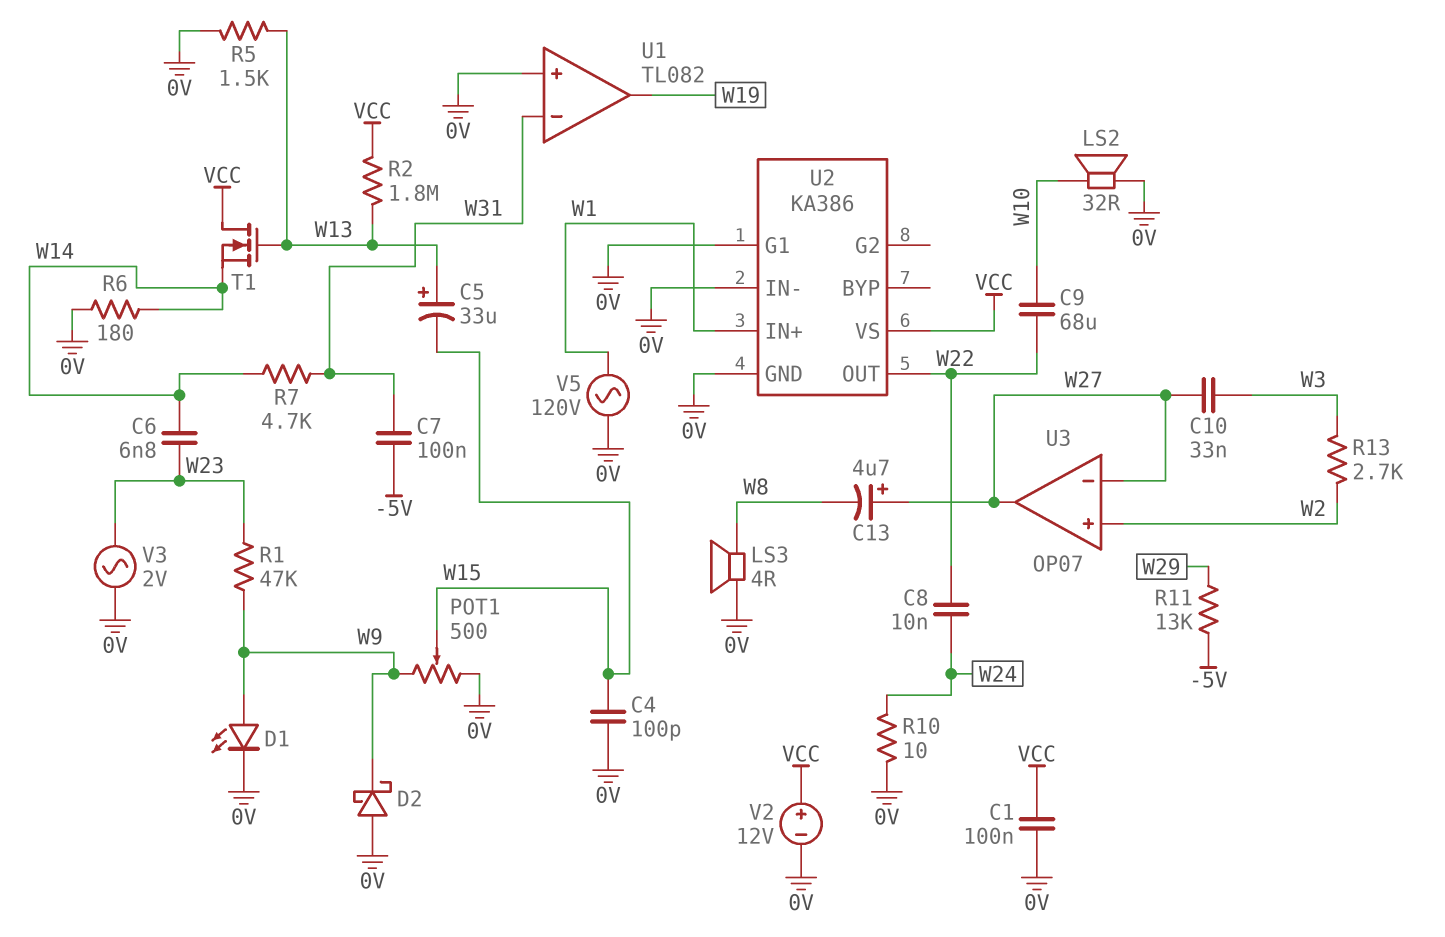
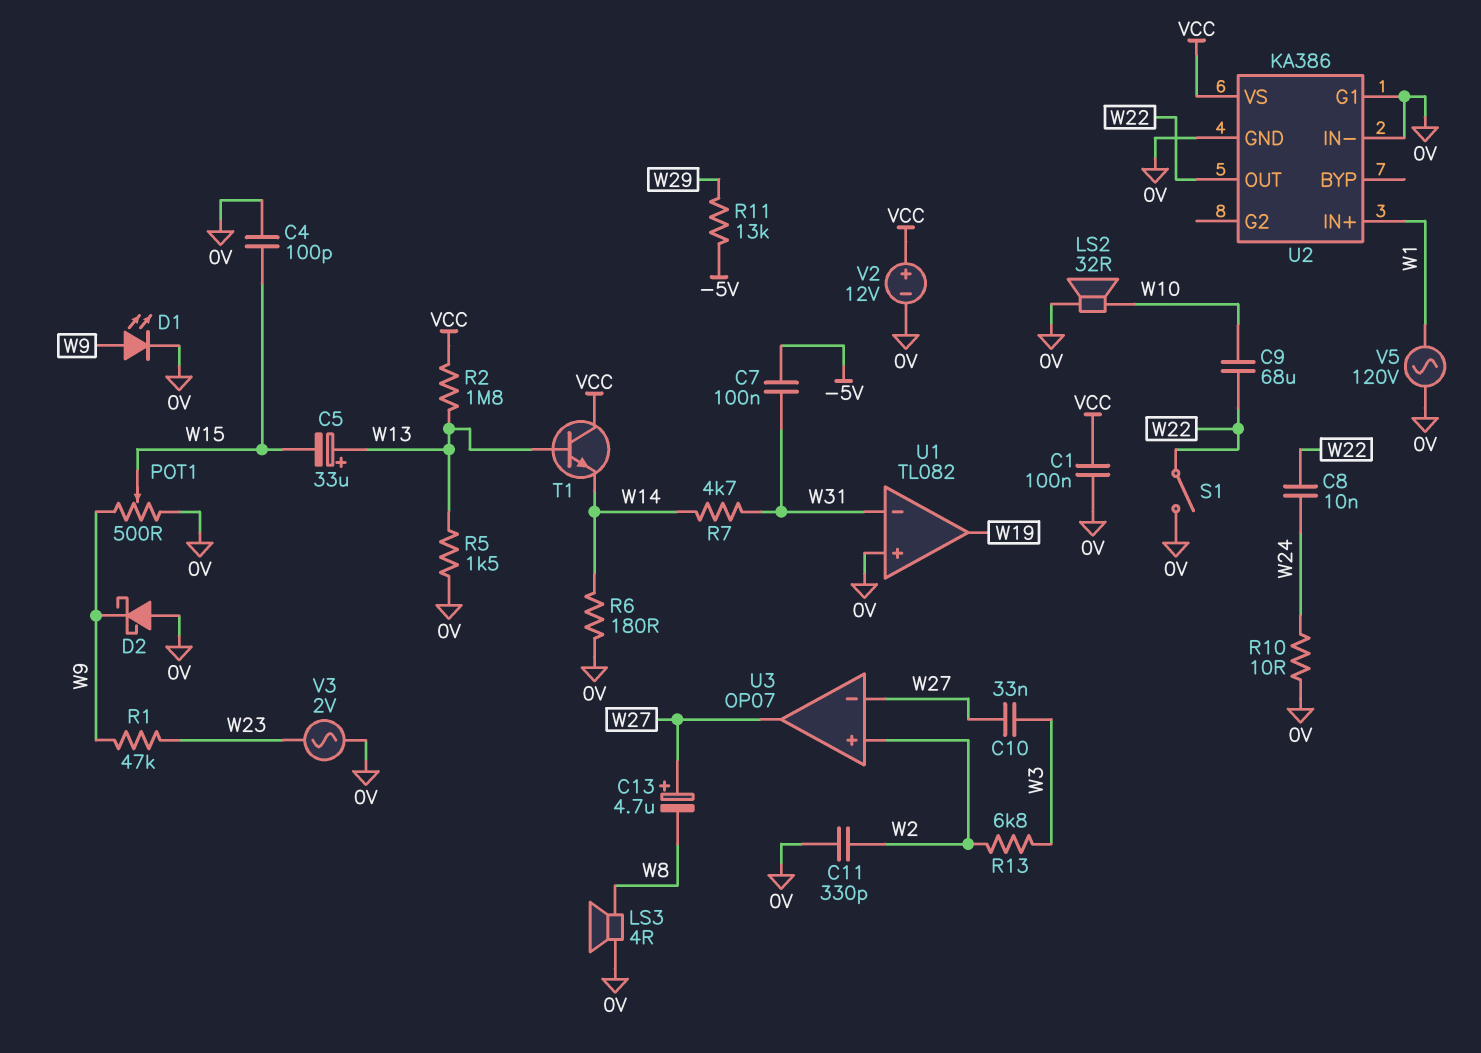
C6: 6.8nF (W14, W23) -> none
C11: none -> 330pF (0V, W2)
R13: 2.7k (W2, W3) -> 6.8k (W2, W3)
S1: none -> switch (0V, W22)
T1: NMOS (G W13, D VCC, S W14) -> NPN (B W13, C VCC, E W14)

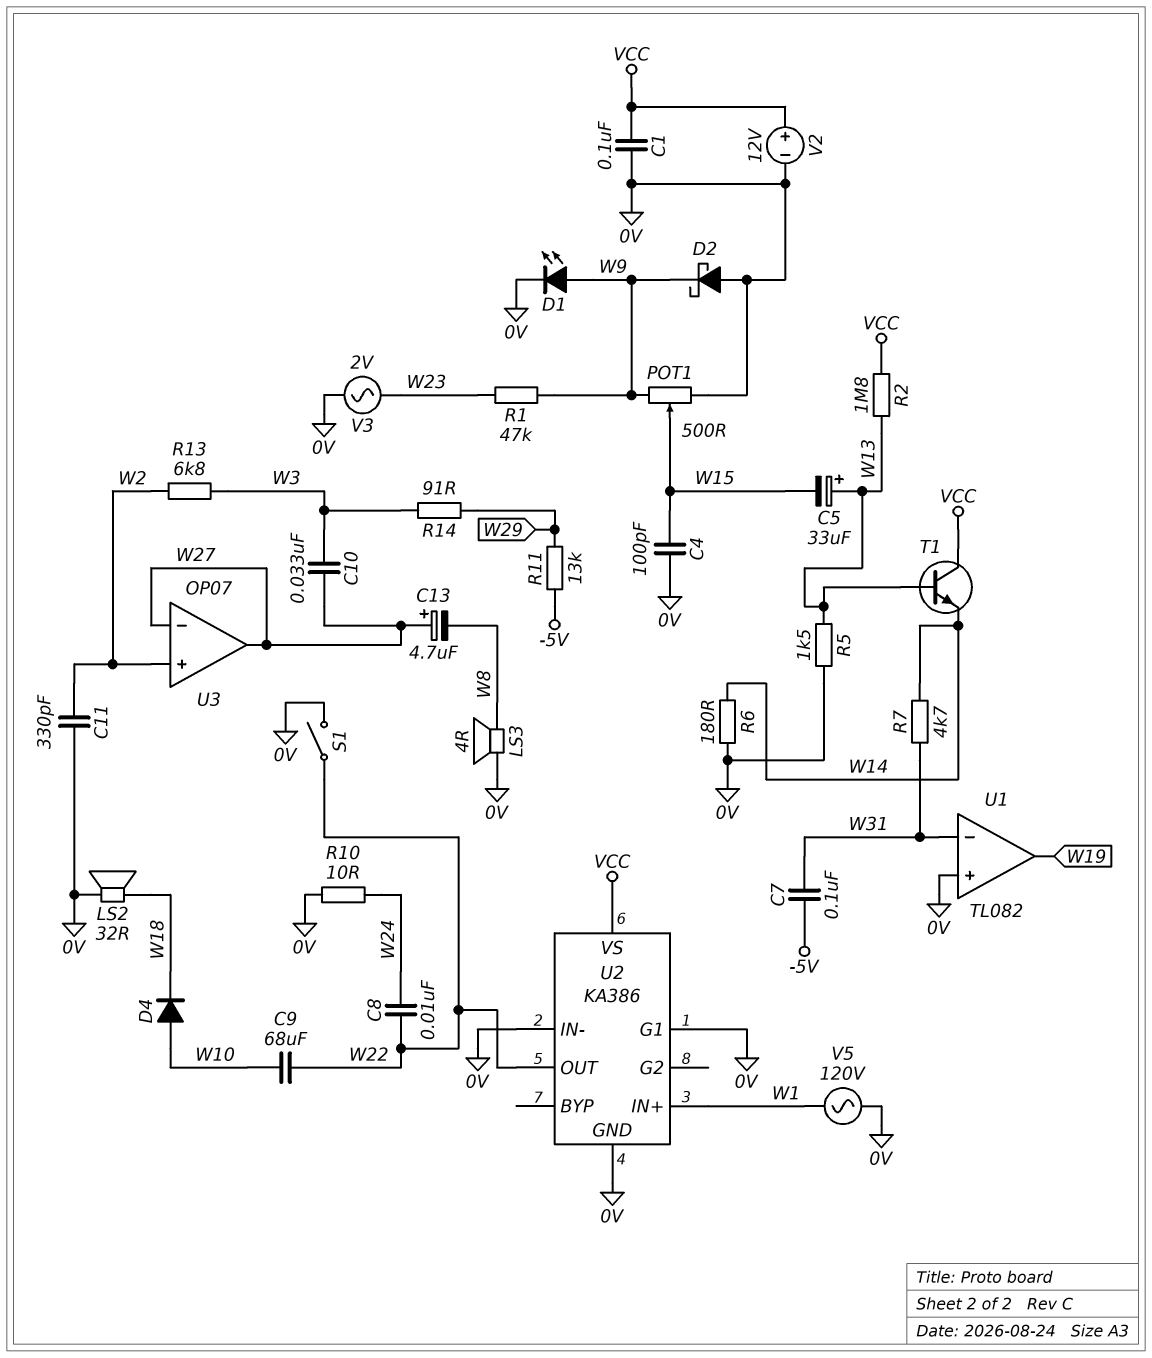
D4: none -> diode (A W10, K W18)
LS2: speaker 32R (0V, W10) -> speaker 32R (0V, W18)
R14: none -> 91 (W3, W29)

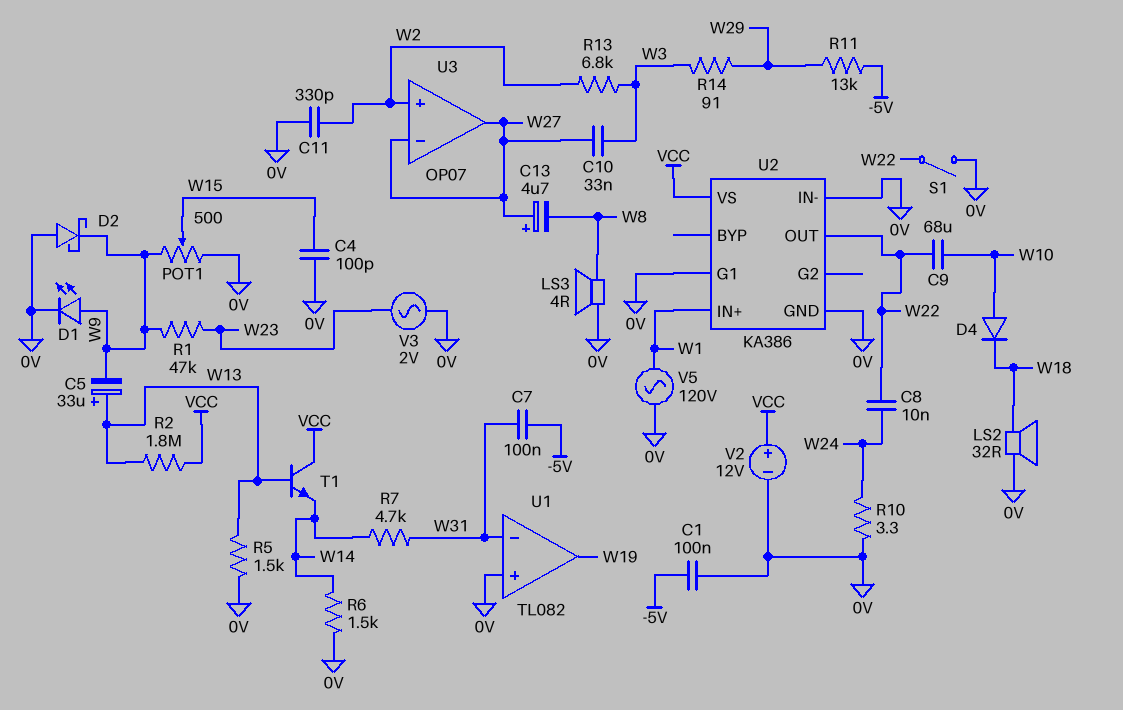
C1: 100nF (0V, VCC) -> 100nF (-5V, 0V)
C5: 33uF (plus W13, minus W15) -> 33uF (plus W13, minus W9)
R6: 180 (0V, W14) -> 1.5k (0V, W14)
R10: 10 (0V, W24) -> 3.3 (0V, W24)

